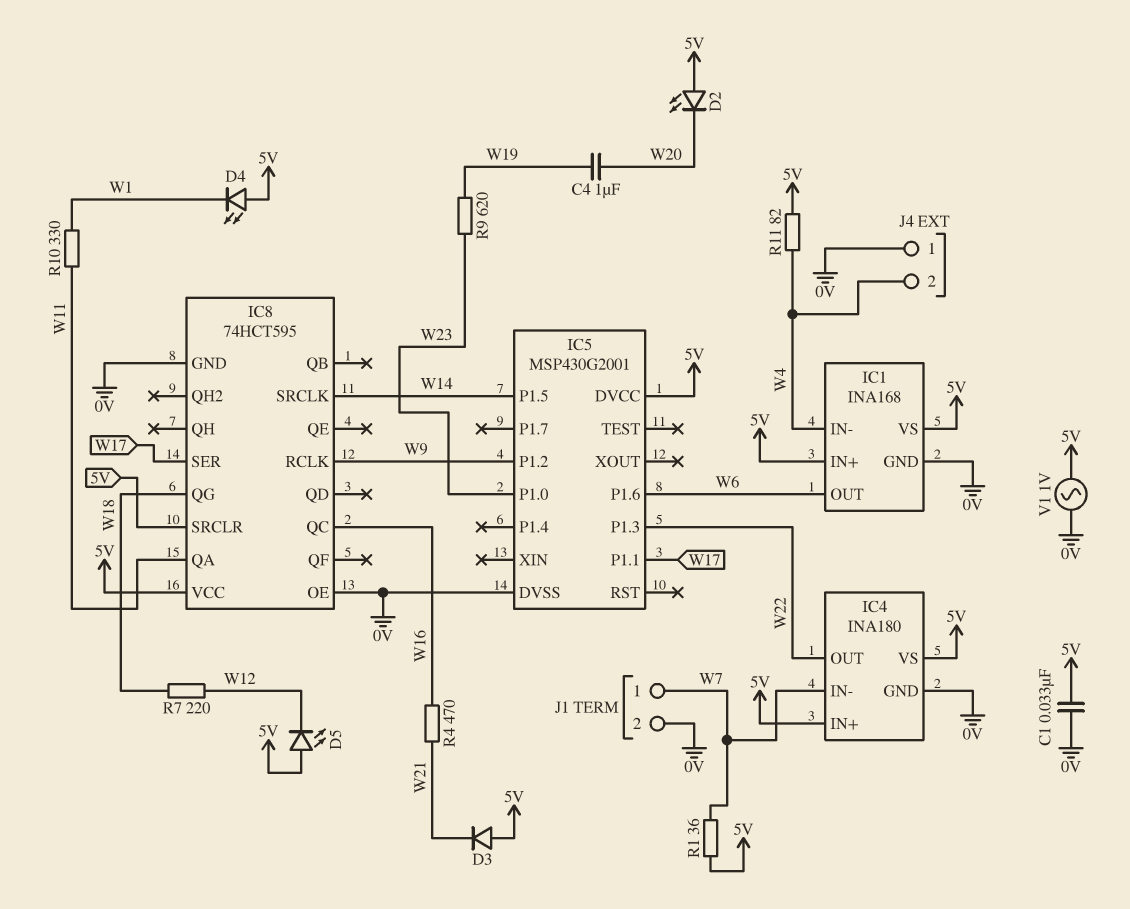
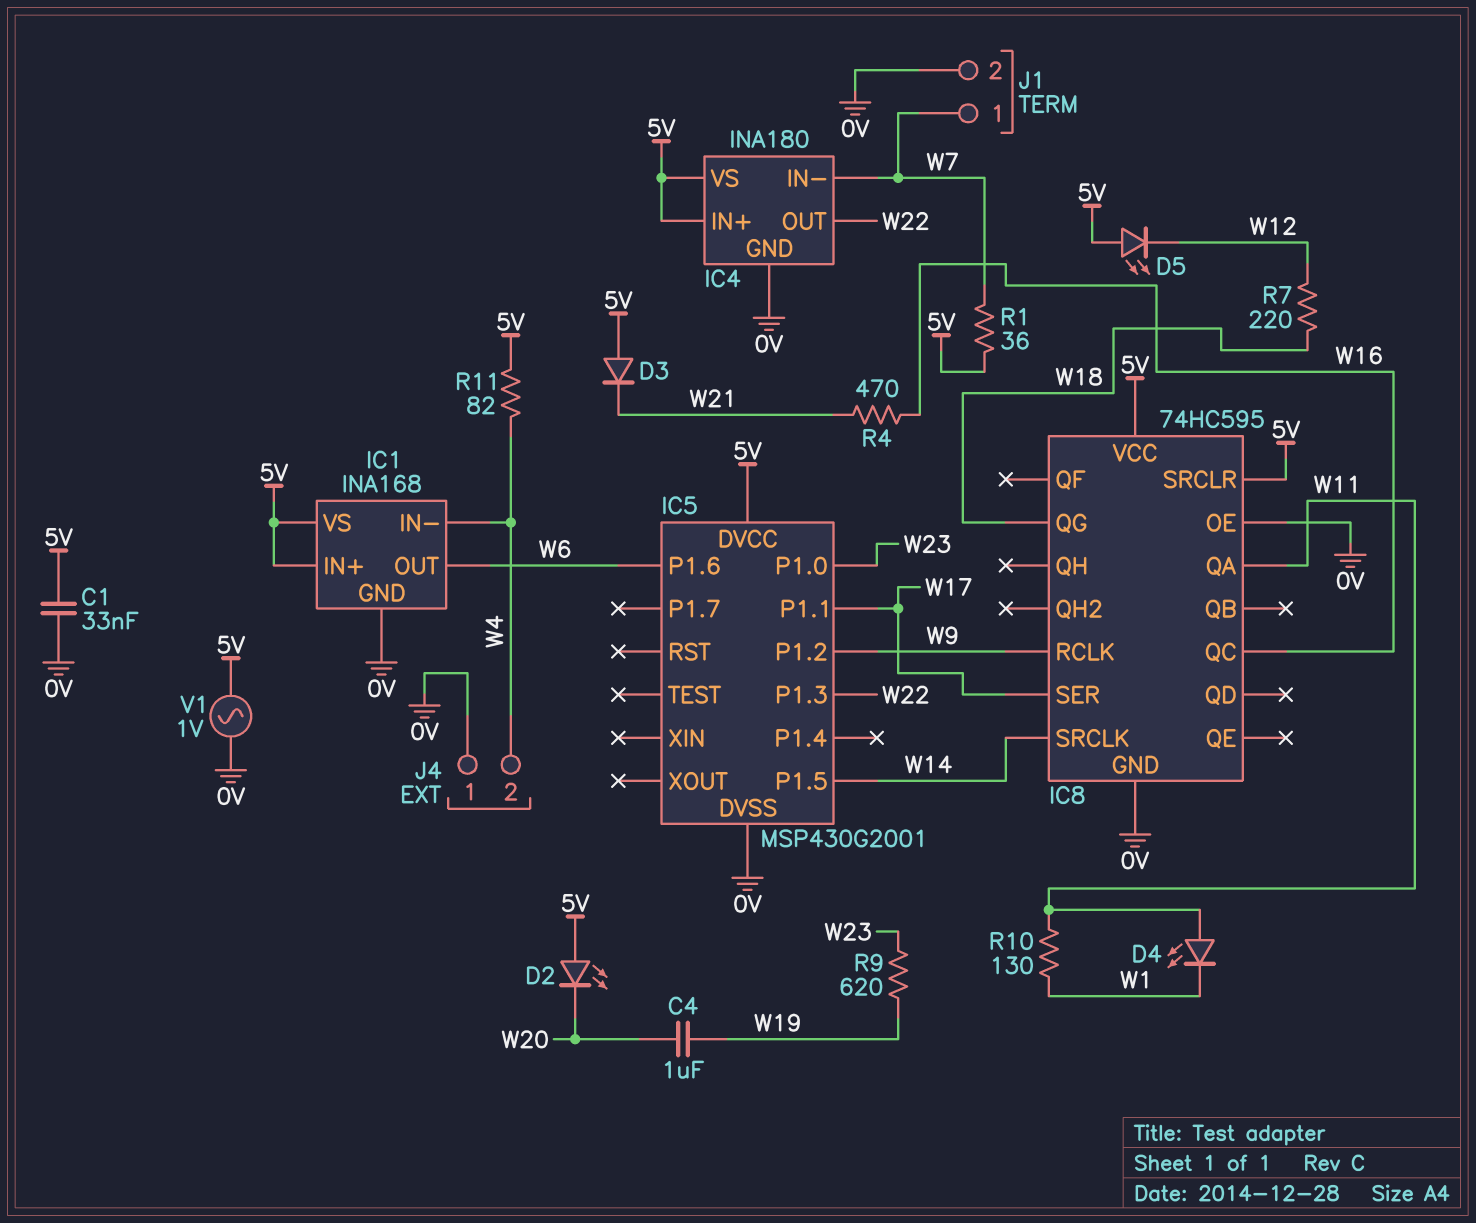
D4: LED (A 5V, K W1) -> LED (A W11, K W1)
IC8: 74HCT595 -> 74HC595
R10: 330 (W1, W11) -> 130 (W1, W11)

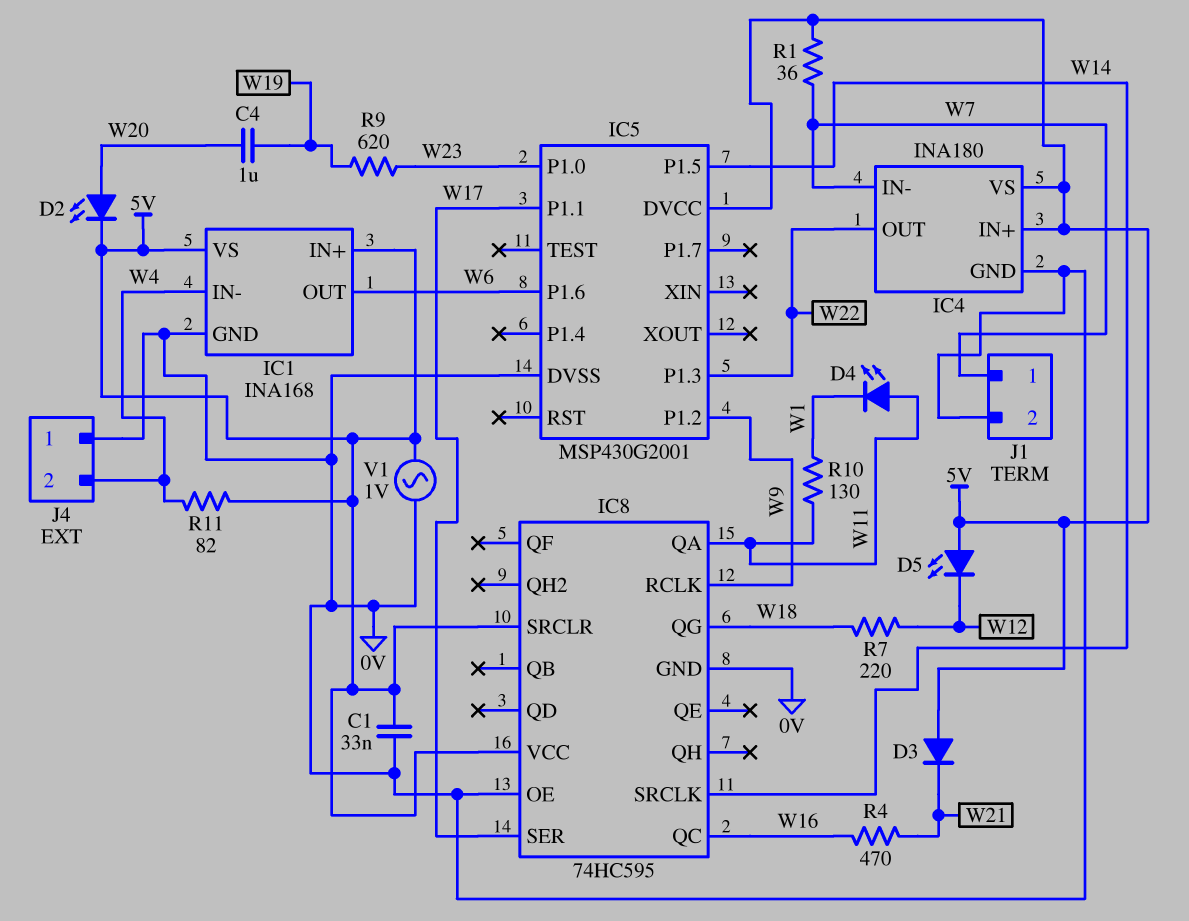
D2: LED (A 5V, K W20) -> LED (A W20, K 5V)

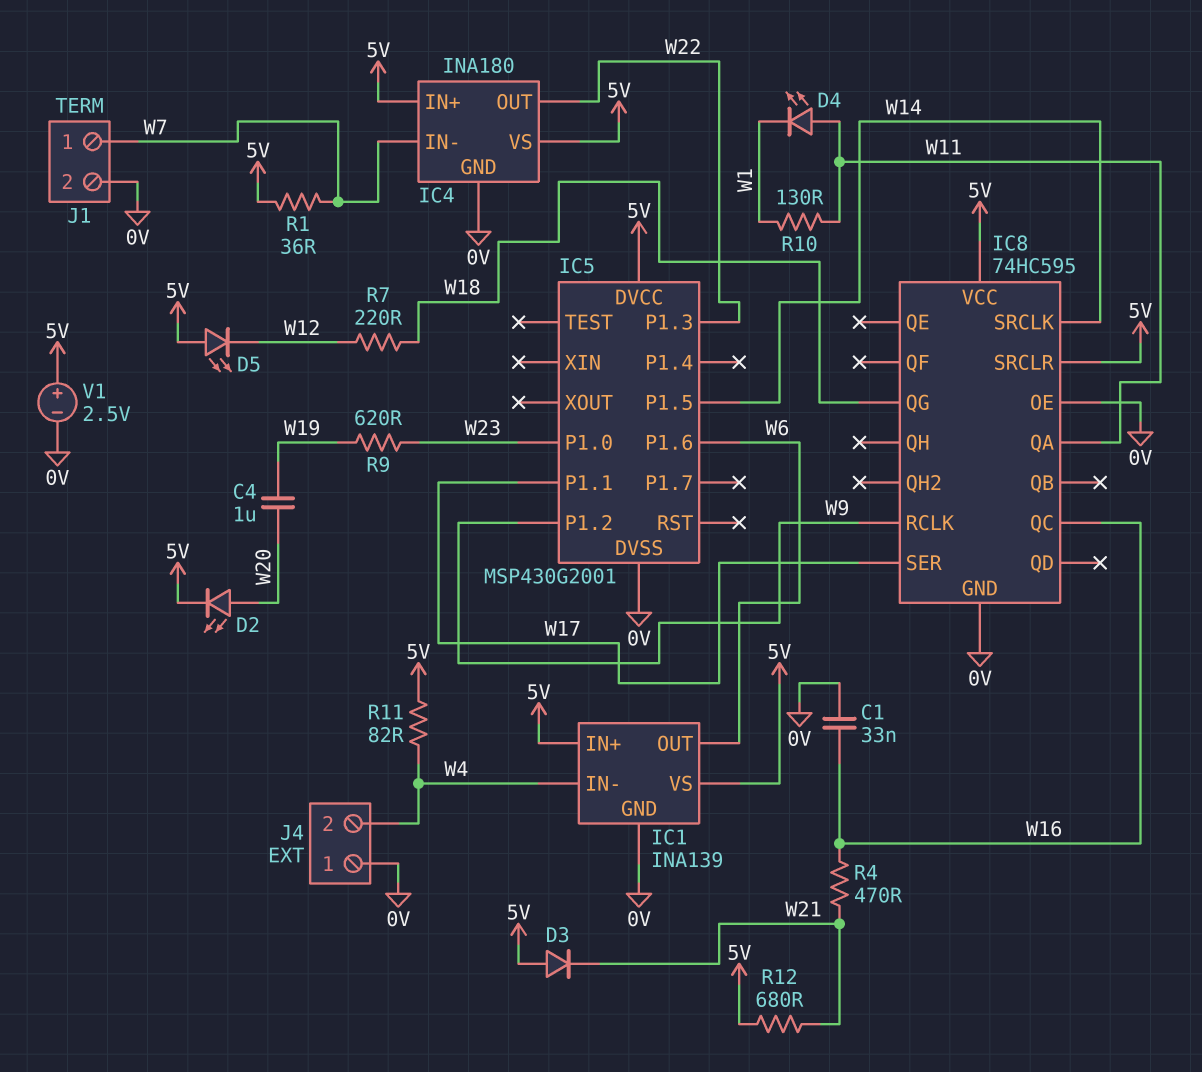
C1: 33nF (0V, 5V) -> 33nF (0V, W16)
IC1: INA168 -> INA139
R12: none -> 680 (5V, W21)
V1: AC 1V (0V, 5V) -> 2.5V (plus 5V, minus 0V)

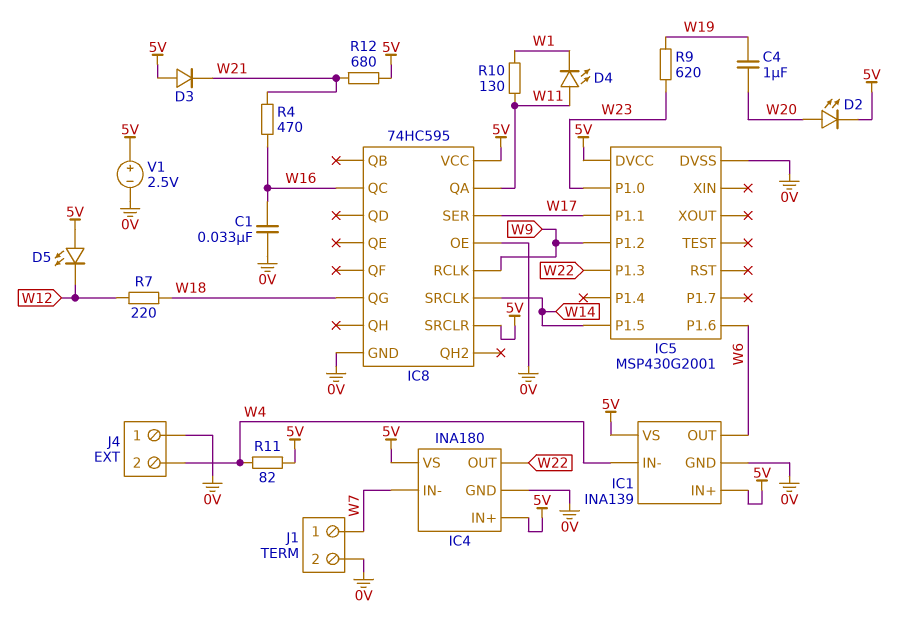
R1: 36 (5V, W7) -> none

